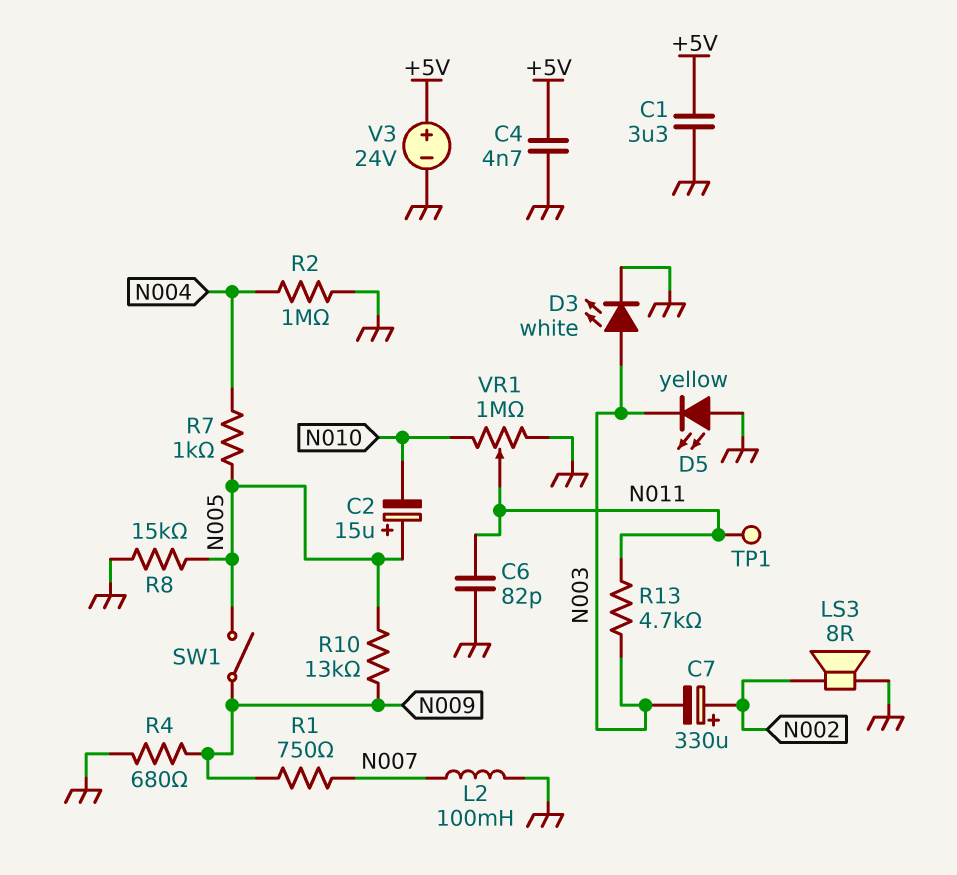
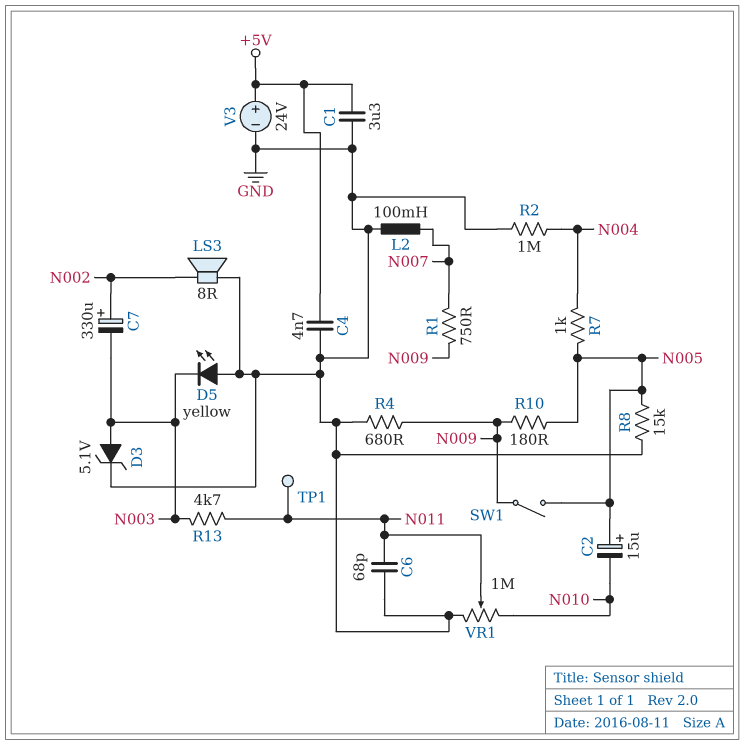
C6: 82pF (GND, N011) -> 68pF (GND, N011)
D3: LED white (A N003, K GND) -> zener 5.1V (A N003, K GND)
R10: 13k (N005, N009) -> 180 (N005, N009)

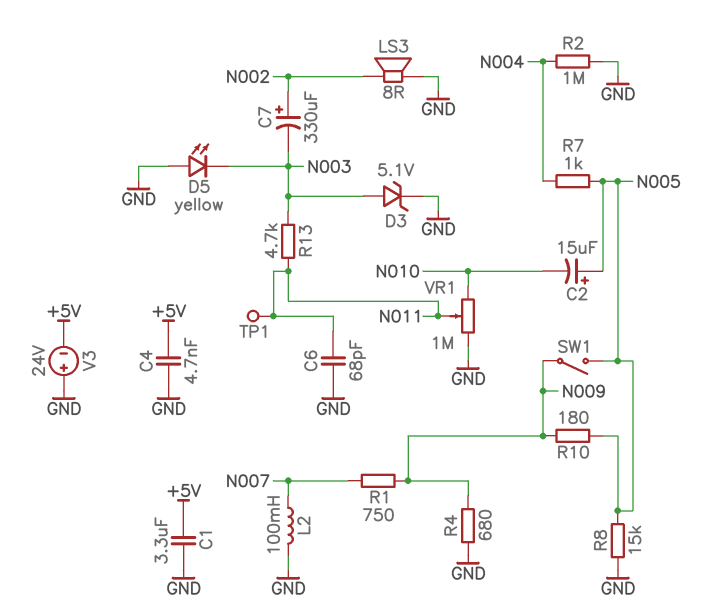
V3: 24V (plus +5V, minus GND) -> 24V (plus GND, minus +5V)

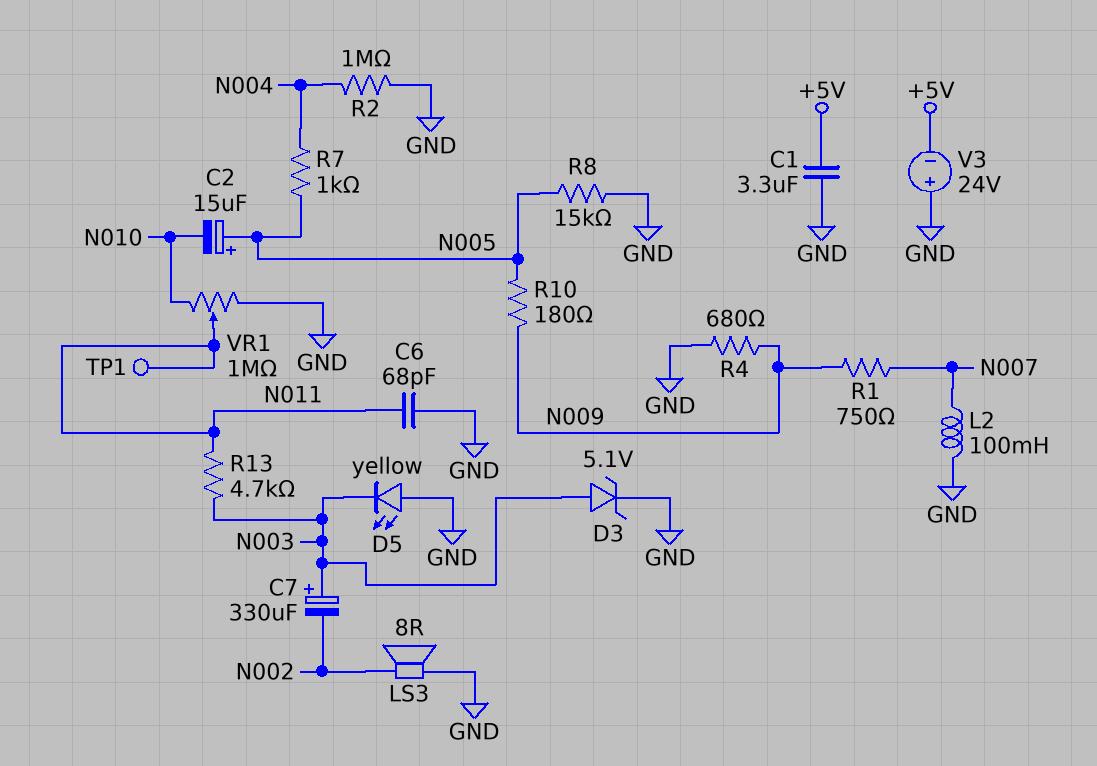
C4: 4.7nF (+5V, GND) -> none
C7: 330uF (plus N002, minus N003) -> 330uF (plus N003, minus N002)
SW1: switch (N005, N009) -> none

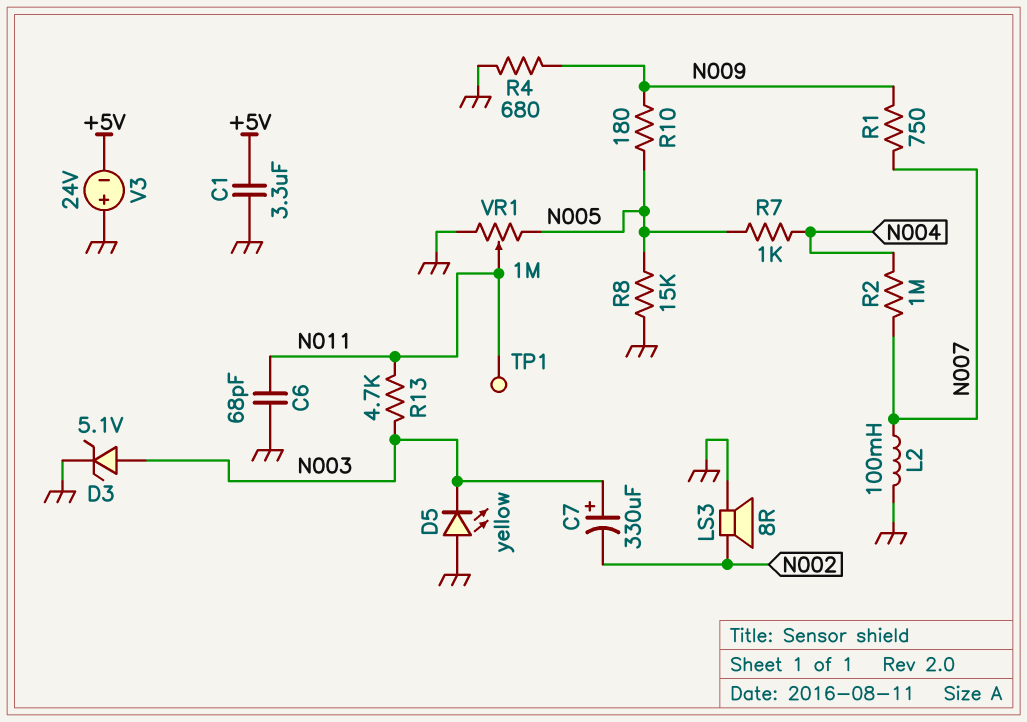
C2: 15uF (plus N005, minus N010) -> none
R2: 1M (GND, N004) -> 1M (N004, N007)
VR1: 1M (GND, N010, wiper N011) -> 1M (GND, N005, wiper N011)

